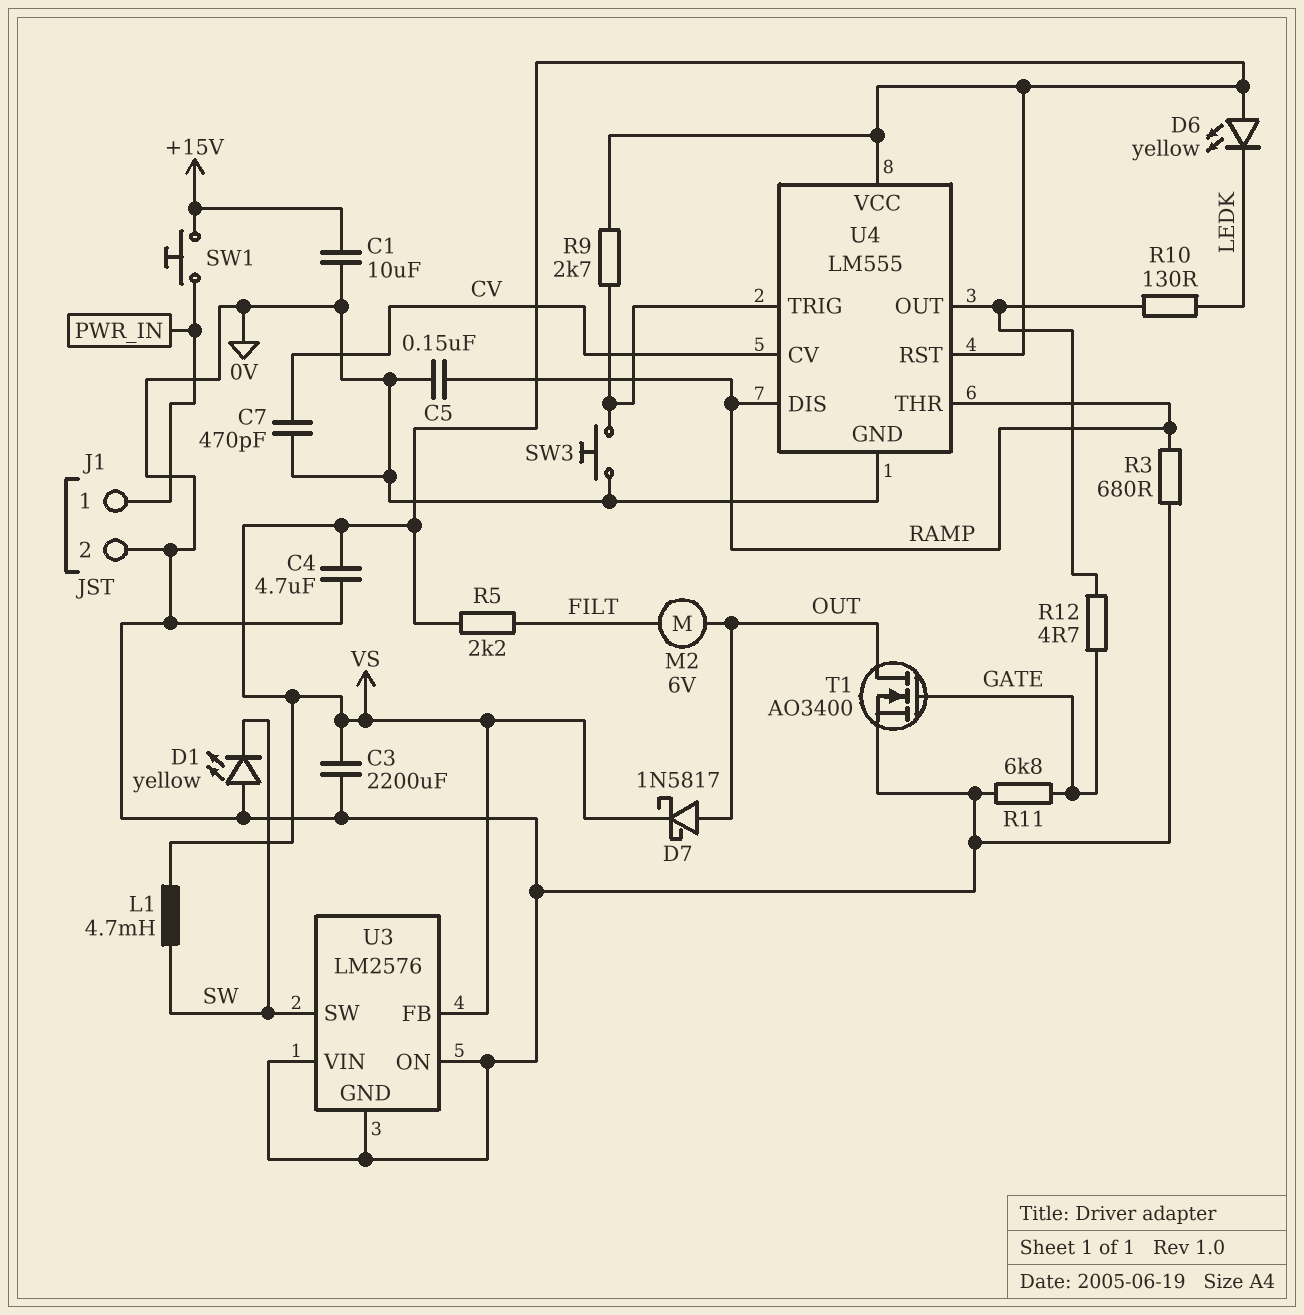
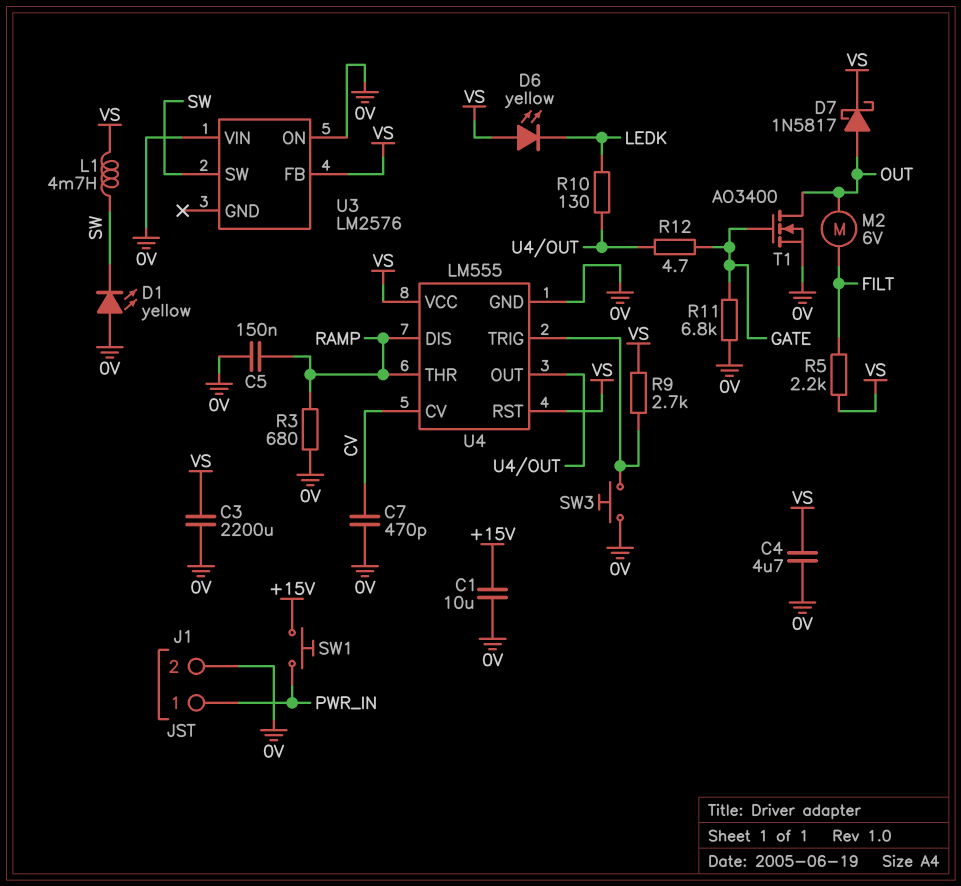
U3 pin GND: 0V -> none

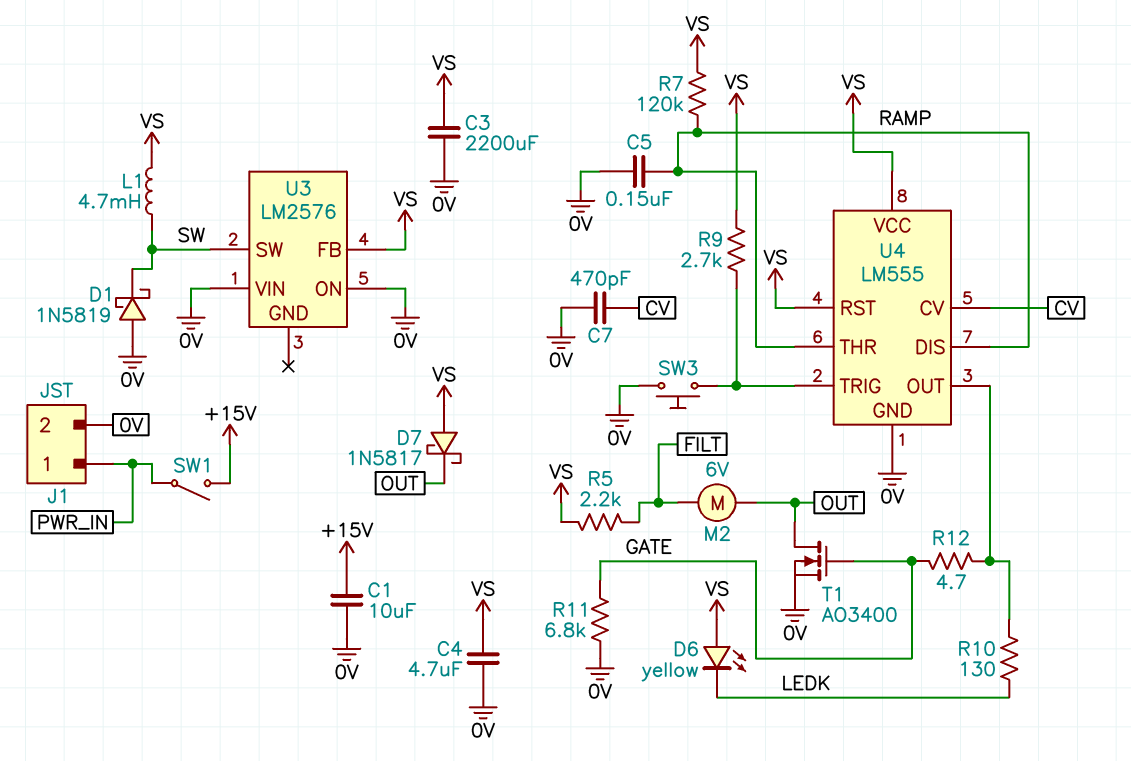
D1: LED yellow (A 0V, K SW) -> schottky 1N5819 (A 0V, K SW)
D7: schottky 1N5817 (A OUT, K VS) -> schottky 1N5817 (A VS, K OUT)
R3: 680 (0V, RAMP) -> none
R7: none -> 120k (RAMP, VS)
SW1: button (+15V, PWR_IN) -> switch (+15V, PWR_IN)

